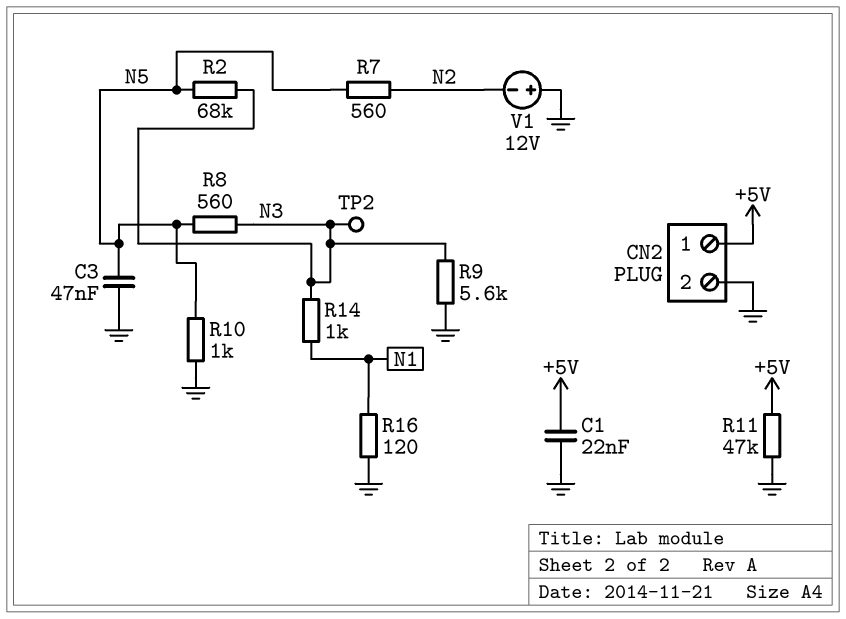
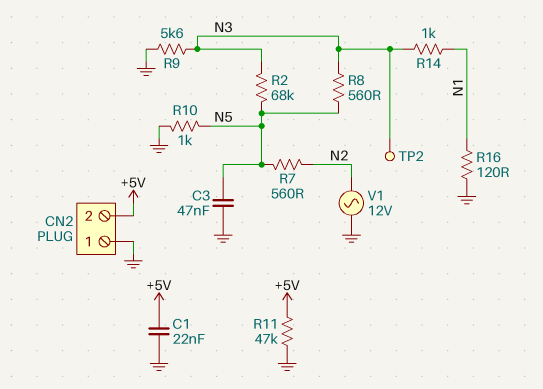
CN2 pin 1: +5V -> GND
CN2 pin 2: GND -> +5V
V1: 12V (plus GND, minus N2) -> AC 12V (GND, N2)

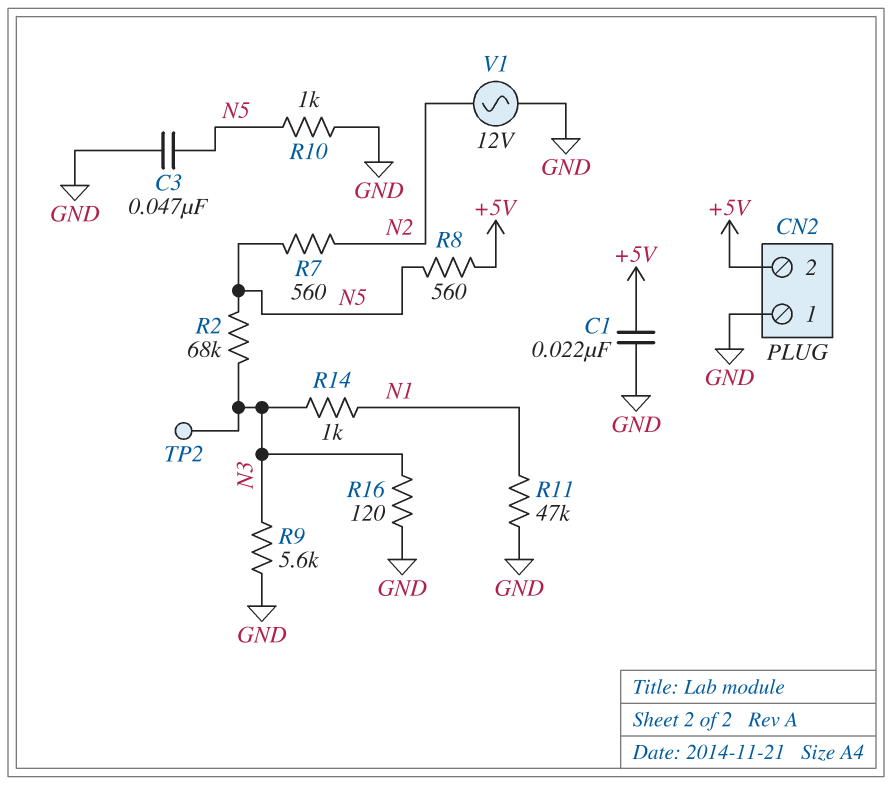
R8: 560 (N3, N5) -> 560 (+5V, N5)
R11: 47k (+5V, GND) -> 47k (GND, N1)
R16: 120 (GND, N1) -> 120 (GND, N3)

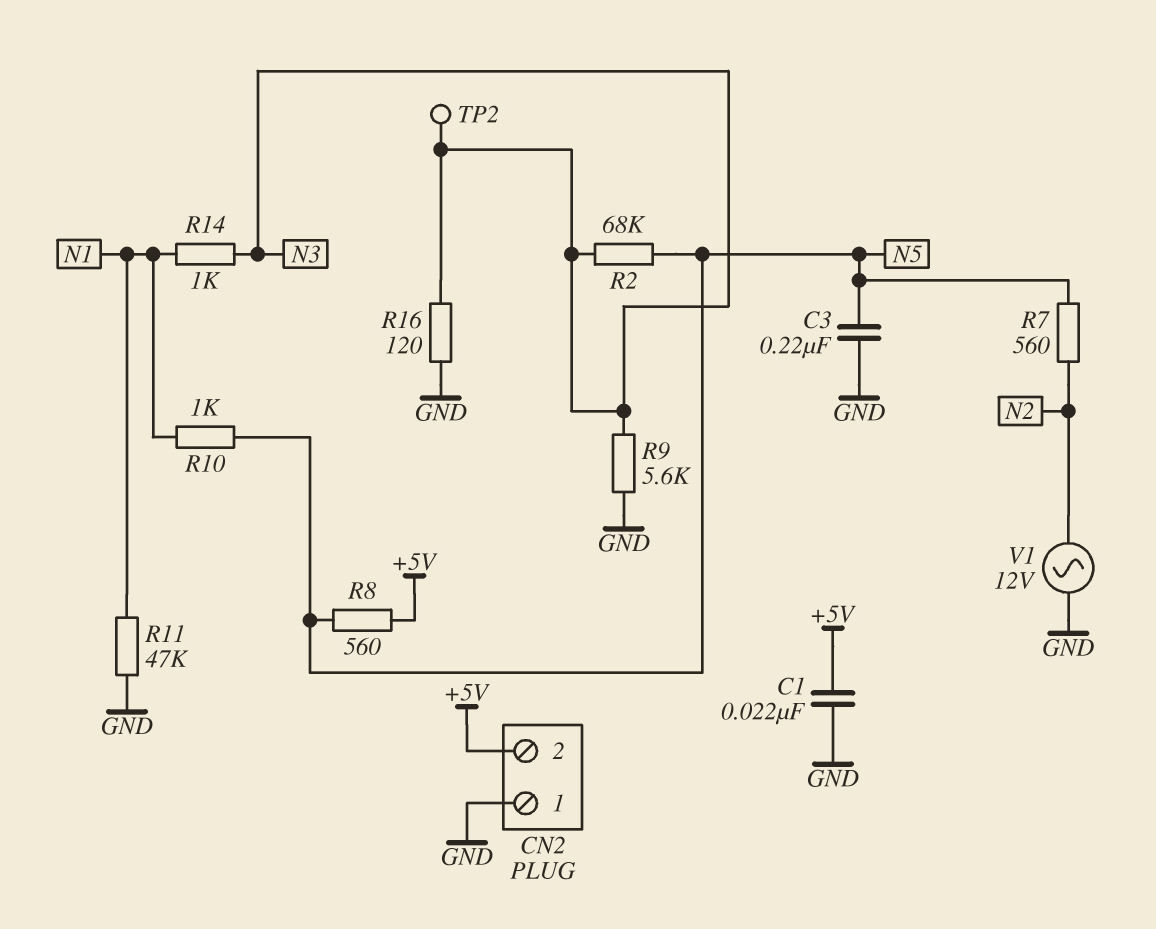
C3: 47nF (GND, N5) -> 220nF (GND, N5)
R10: 1k (GND, N5) -> 1k (N1, N5)

